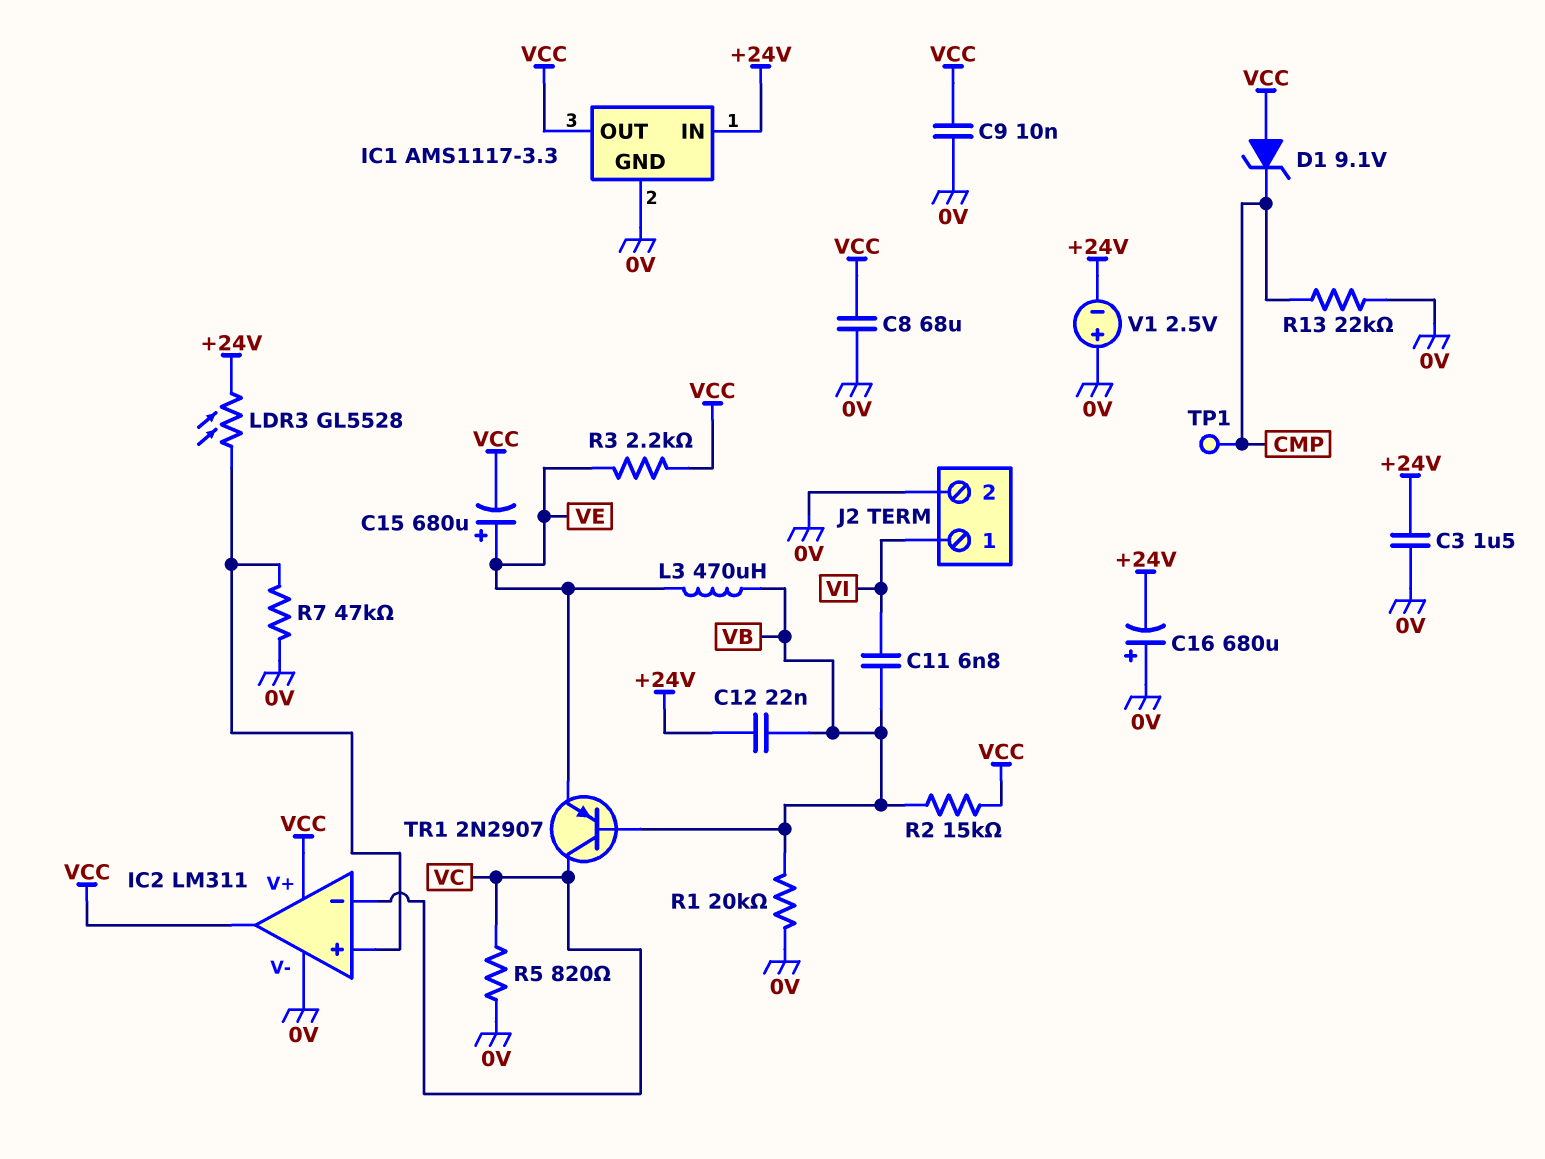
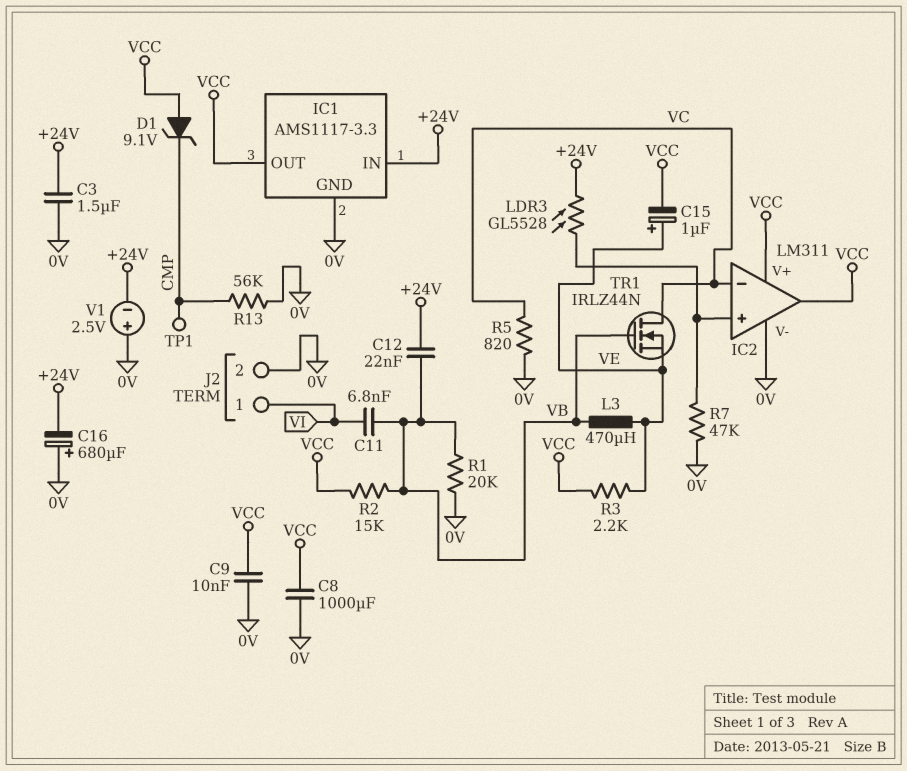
C8: 68uF (0V, VCC) -> 1000uF (0V, VCC)
C15: 680uF (plus VE, minus VCC) -> 1uF (plus VE, minus VCC)
R13: 22k (0V, CMP) -> 56k (0V, CMP)
TR1: PNP 2N2907 (B VB, C VC, E VE) -> NMOS IRLZ44N (G VB, D VC, S VE)

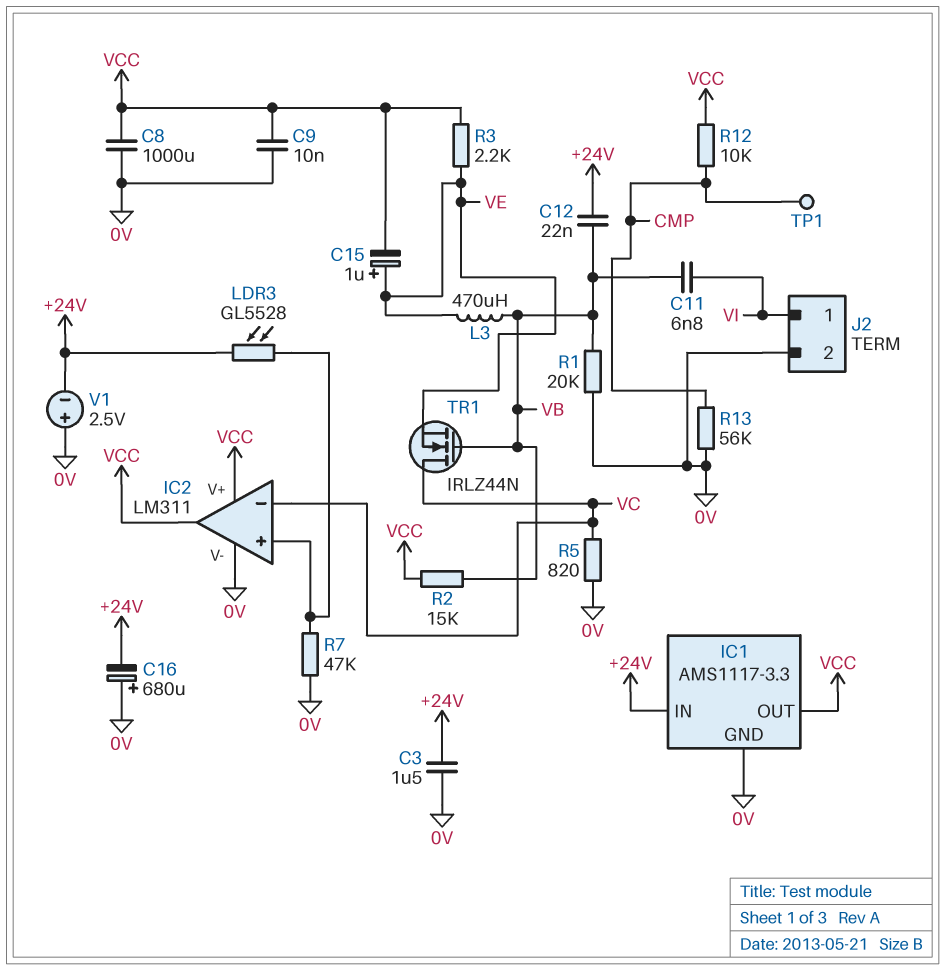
D1: zener 9.1V (A VCC, K CMP) -> none
R12: none -> 10k (CMP, VCC)

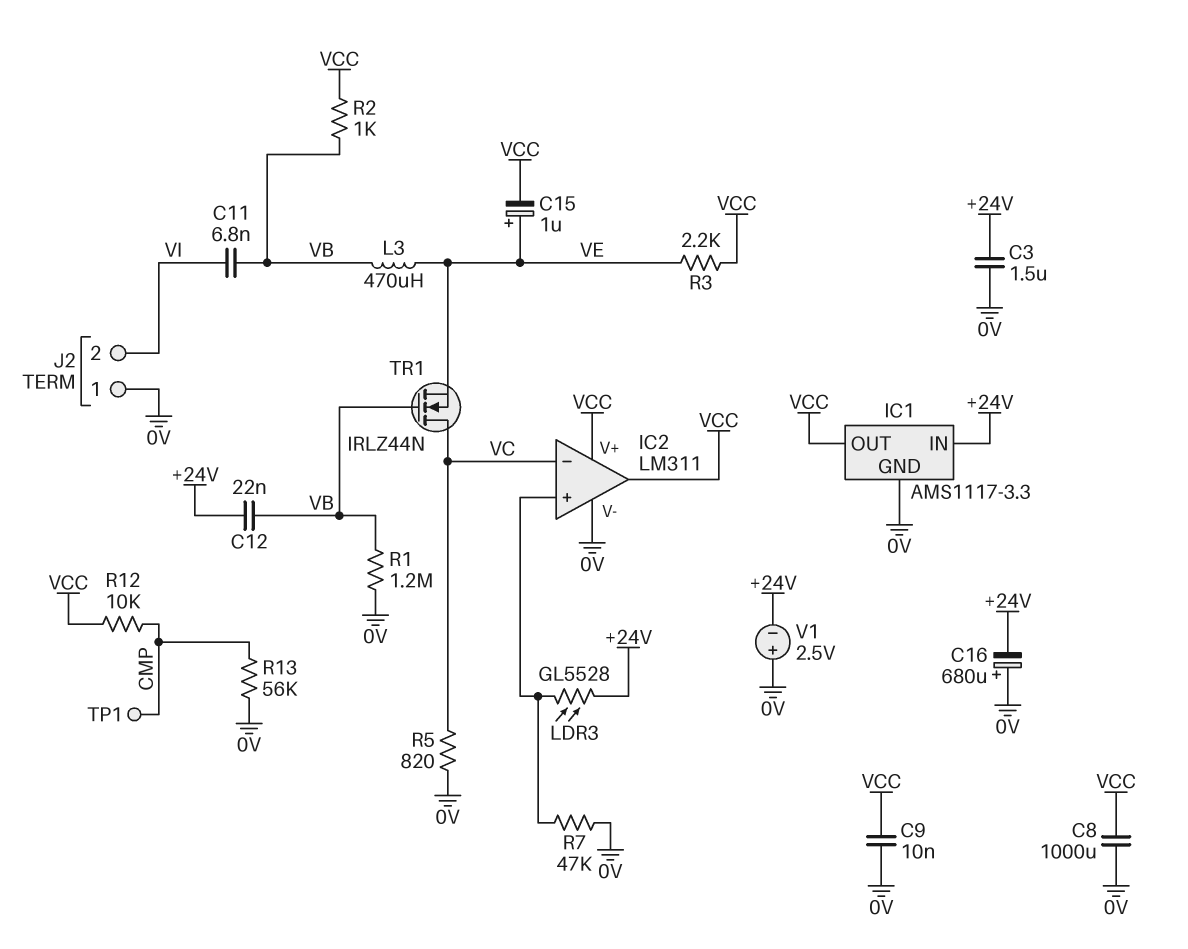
J2 pin 1: VI -> 0V
J2 pin 2: 0V -> VI
R1: 20k (0V, VB) -> 1.2M (0V, VB)
R2: 15k (VB, VCC) -> 1k (VB, VCC)

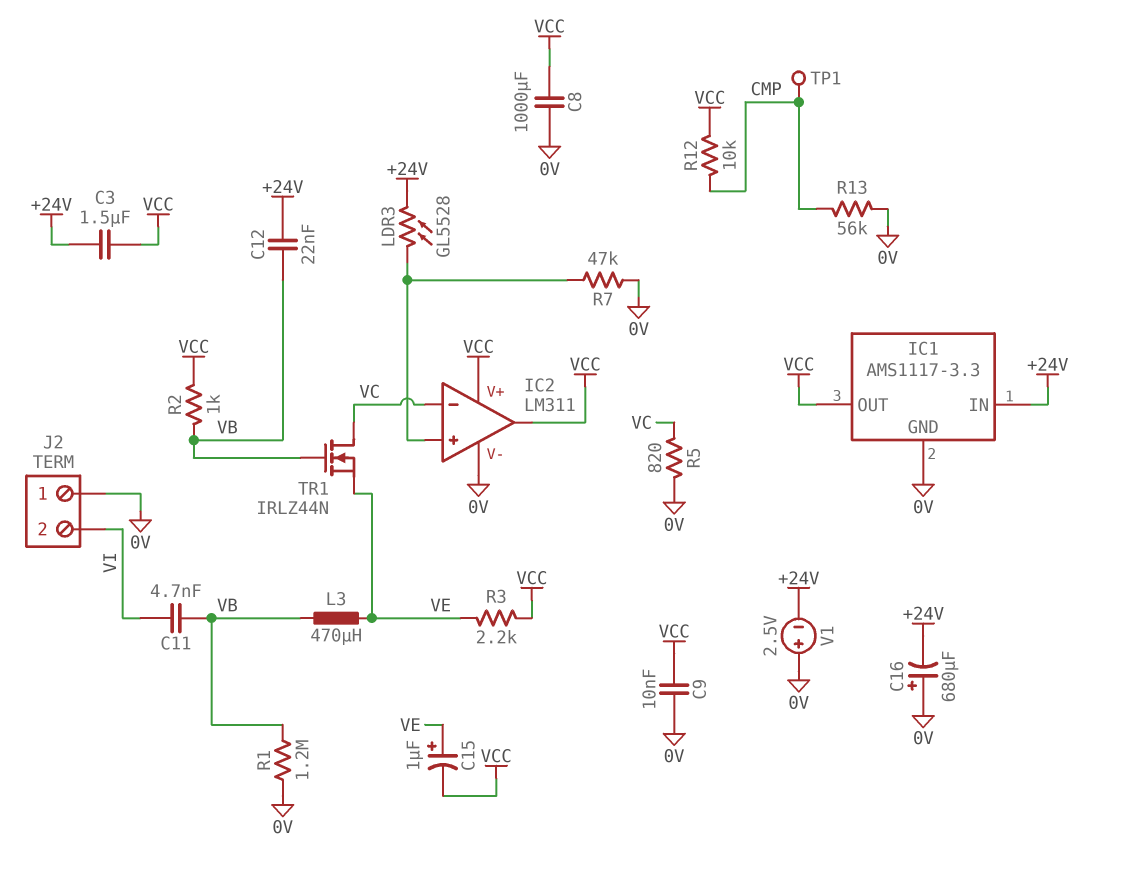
C3: 1.5uF (+24V, 0V) -> 1.5uF (+24V, VCC)
C11: 6.8nF (VB, VI) -> 4.7nF (VB, VI)

